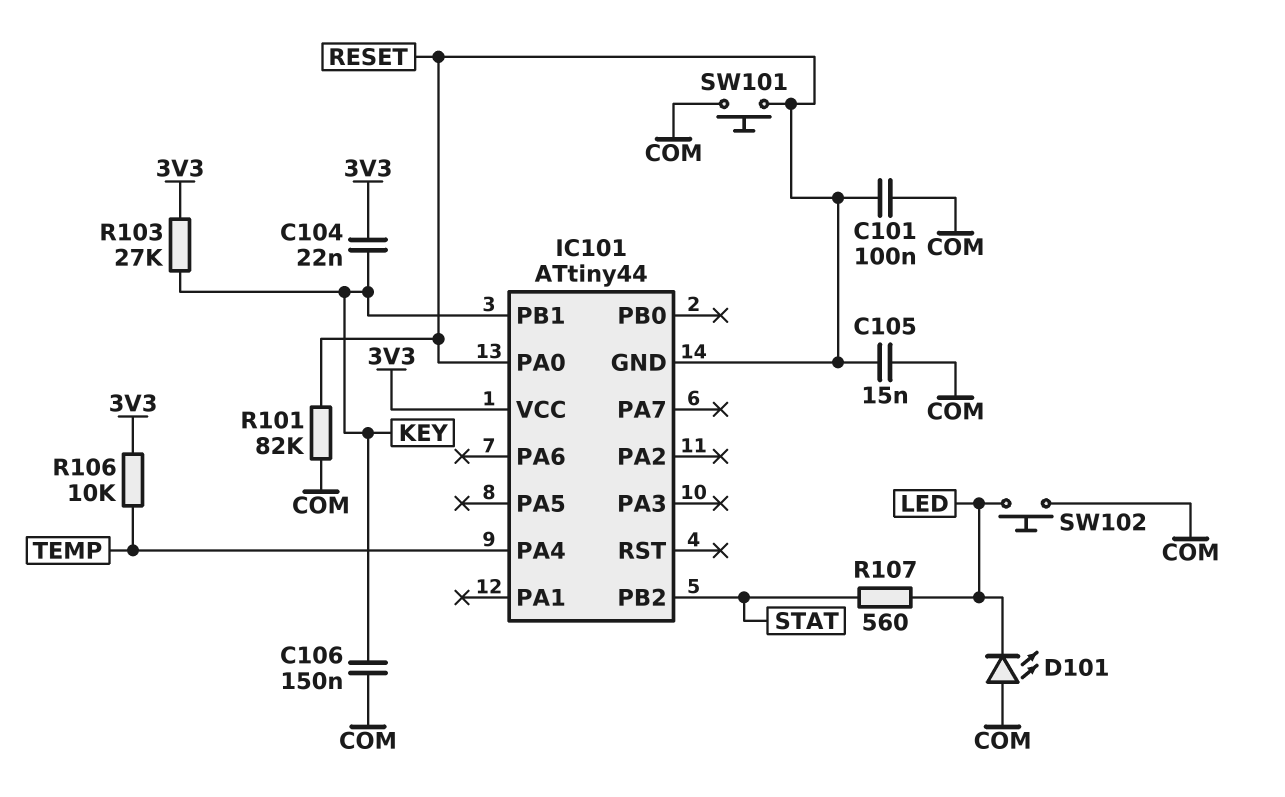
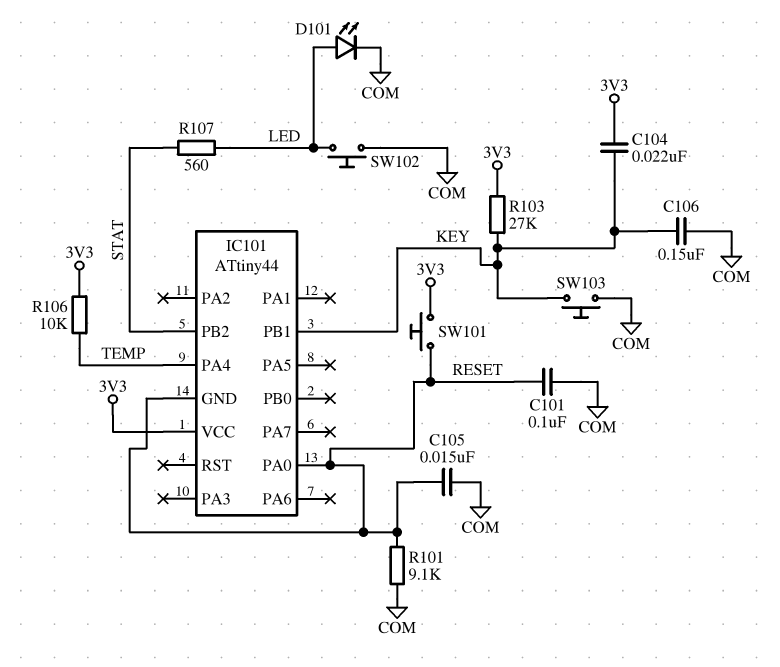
D101: LED (A COM, K LED) -> LED (A LED, K COM)
R101: 82k (COM, RESET) -> 9.1k (COM, RESET)
SW101: button (COM, RESET) -> button (3V3, RESET)
SW103: none -> button (COM, KEY)

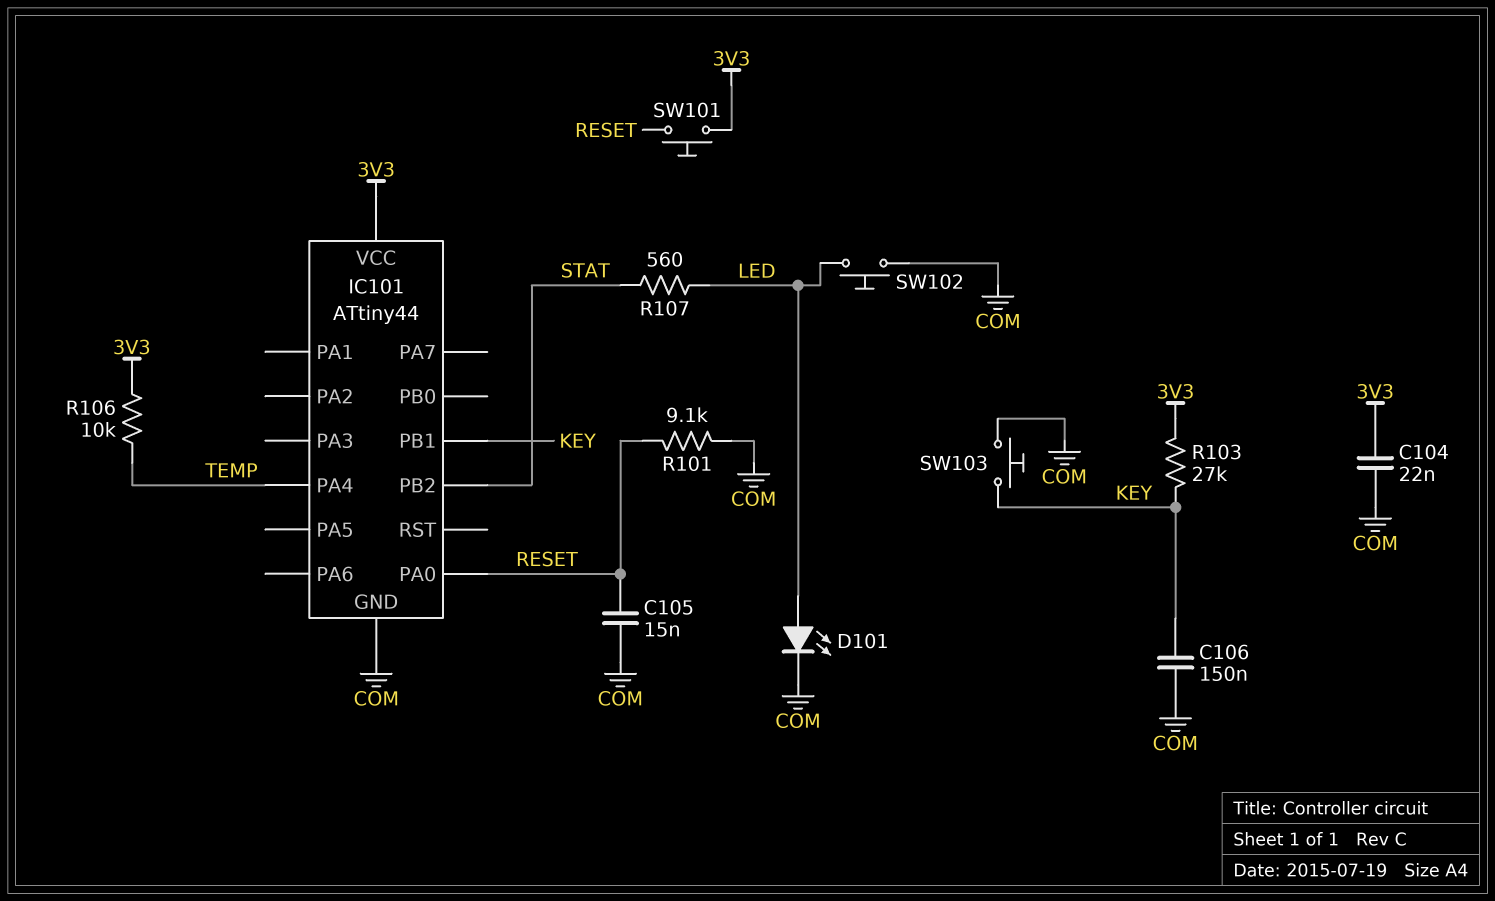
C101: 100nF (COM, RESET) -> none
C104: 22nF (3V3, KEY) -> 22nF (3V3, COM)
IC101 pin GND: RESET -> COM

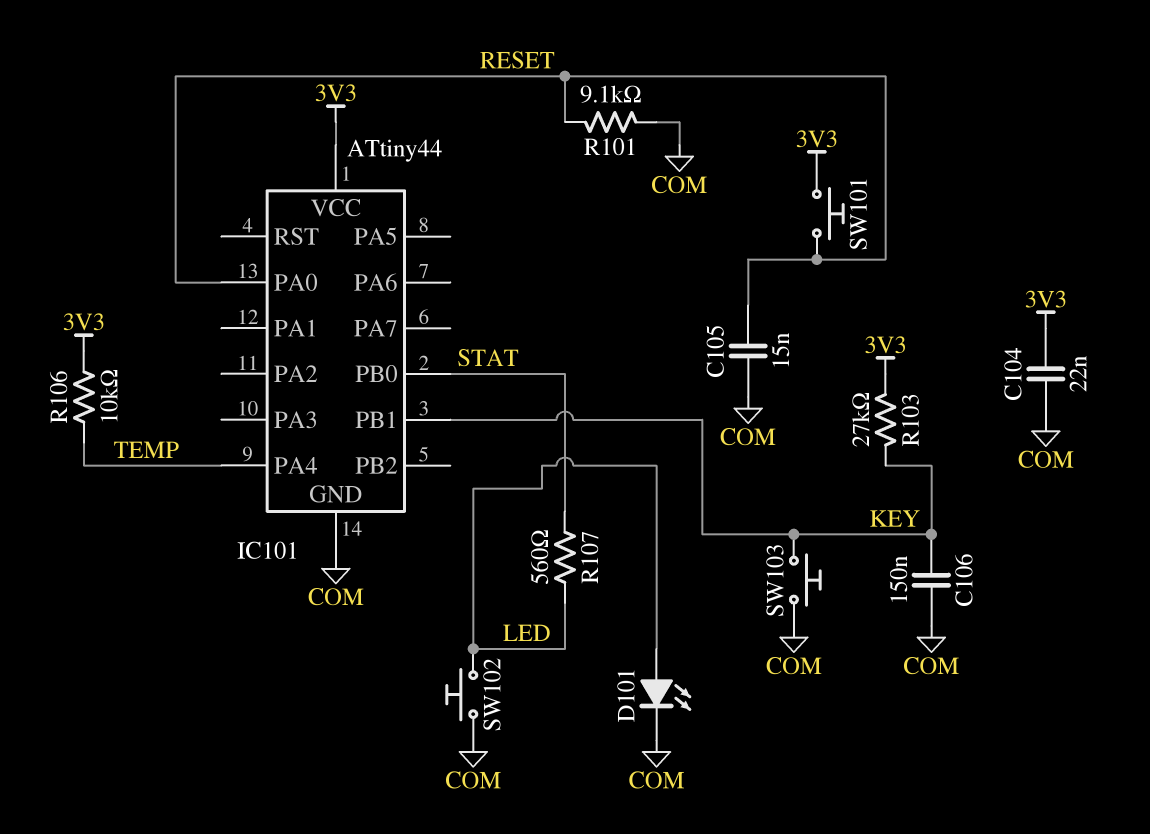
IC101 pin PB0: none -> STAT
IC101 pin PB2: STAT -> none

